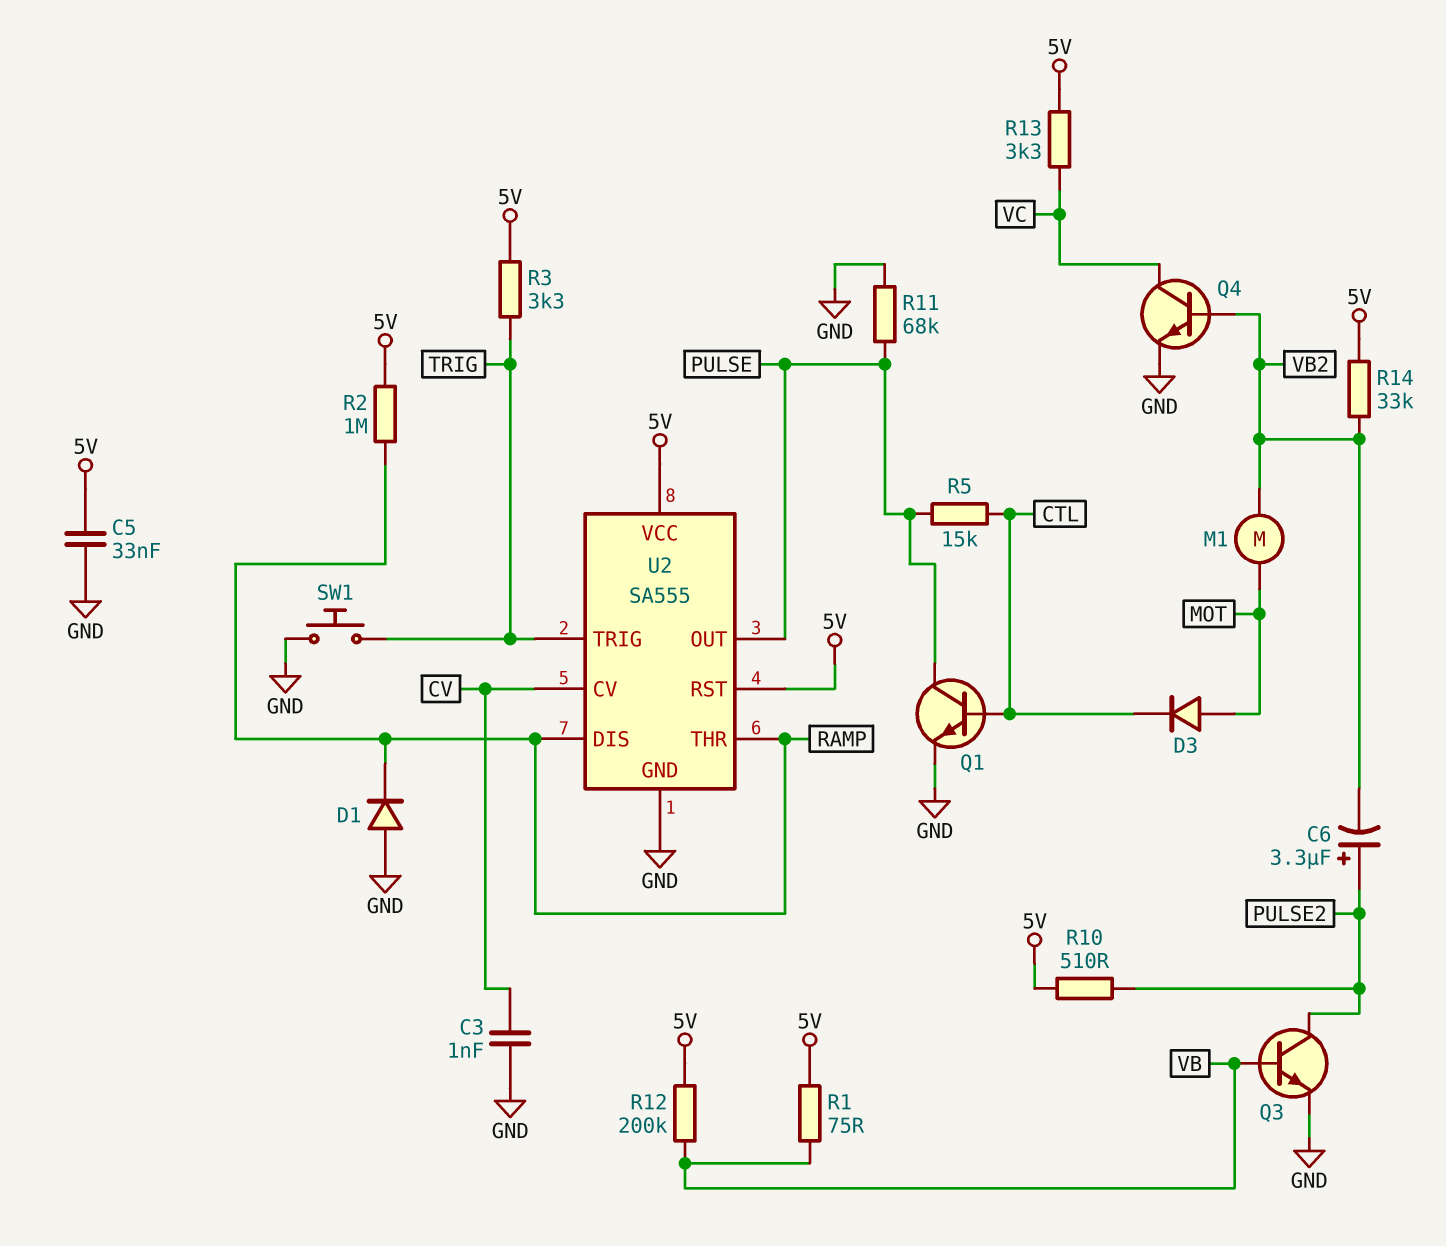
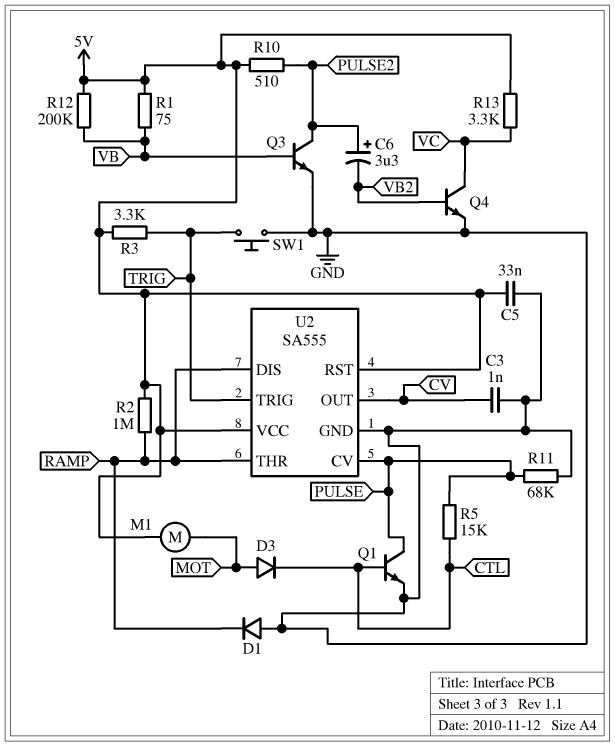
M1: motor (MOT, VB2) -> motor (5V, MOT)
R14: 33k (5V, VB2) -> none
U2 pin CV: CV -> PULSE
U2 pin OUT: PULSE -> CV

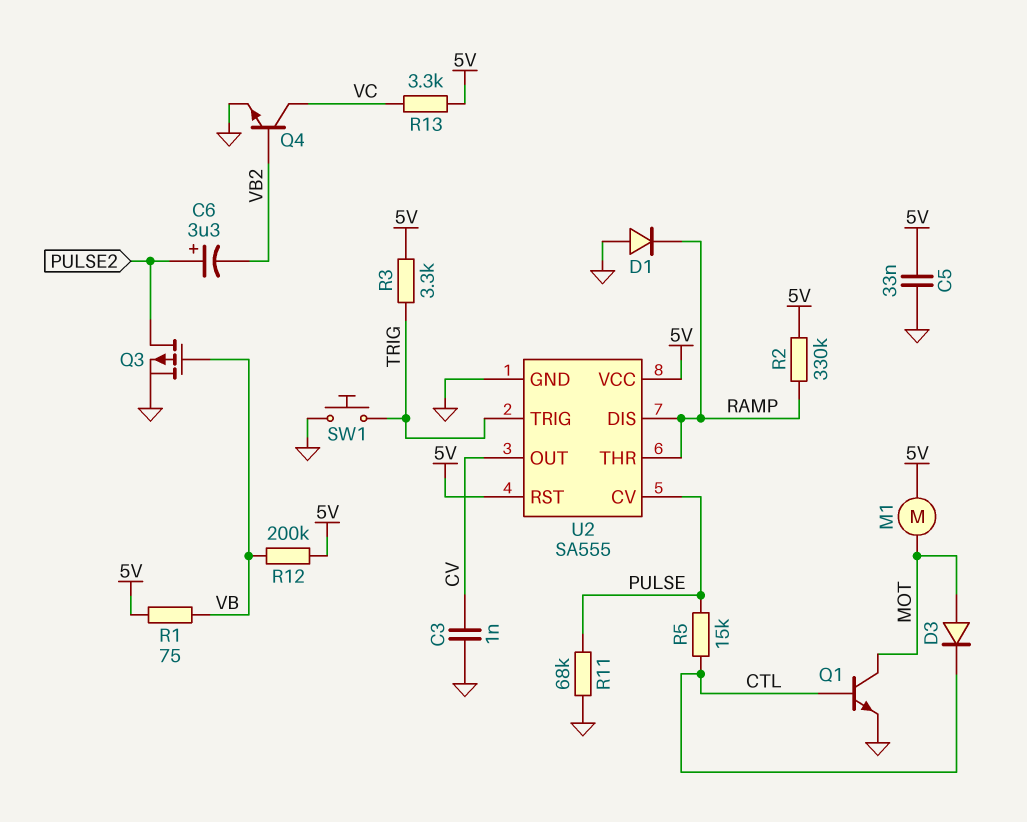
Q1: NPN (B CTL, C PULSE, E GND) -> NPN (B CTL, C MOT, E GND)
Q3: NPN (B VB, C PULSE2, E GND) -> PMOS (G VB, D PULSE2, S GND)
R2: 1M (5V, RAMP) -> 330k (5V, RAMP)
R10: 510 (5V, PULSE2) -> none

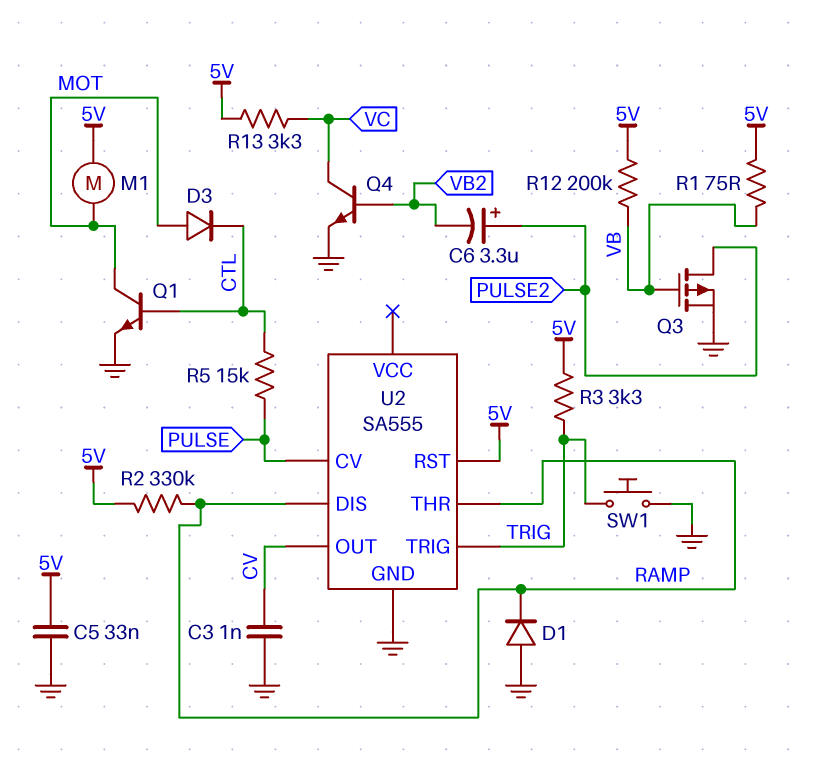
R11: 68k (GND, PULSE) -> none
U2 pin VCC: 5V -> none

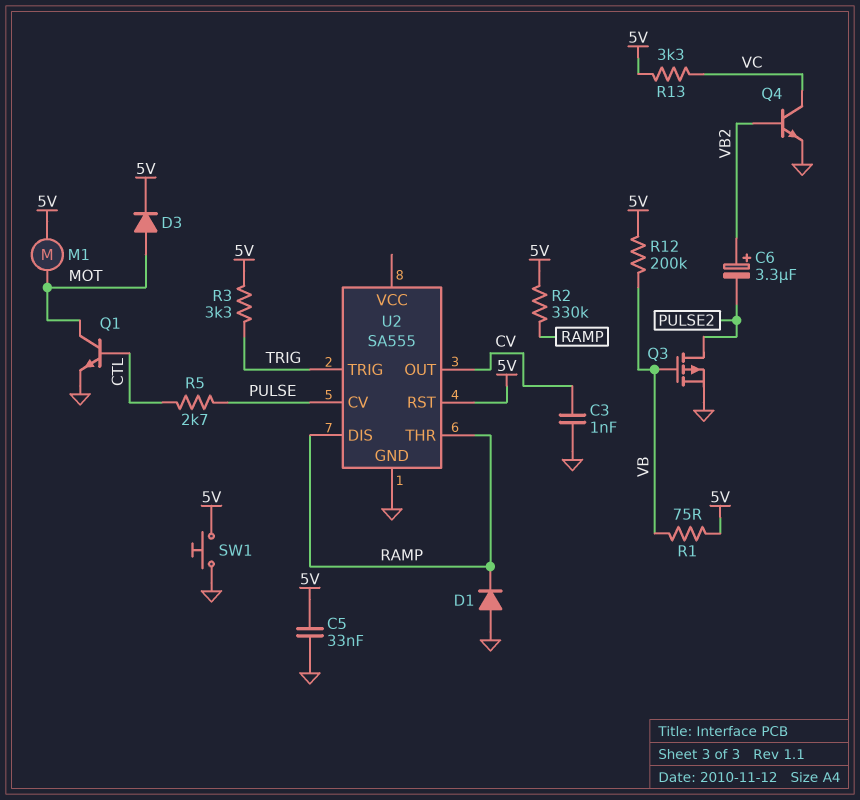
C6: 3.3uF (plus PULSE2, minus VB2) -> 3.3uF (plus VB2, minus PULSE2)
D3: diode (A MOT, K CTL) -> diode (A MOT, K 5V)
R5: 15k (CTL, PULSE) -> 2.7k (CTL, PULSE)
SW1: button (GND, TRIG) -> button (5V, GND)

